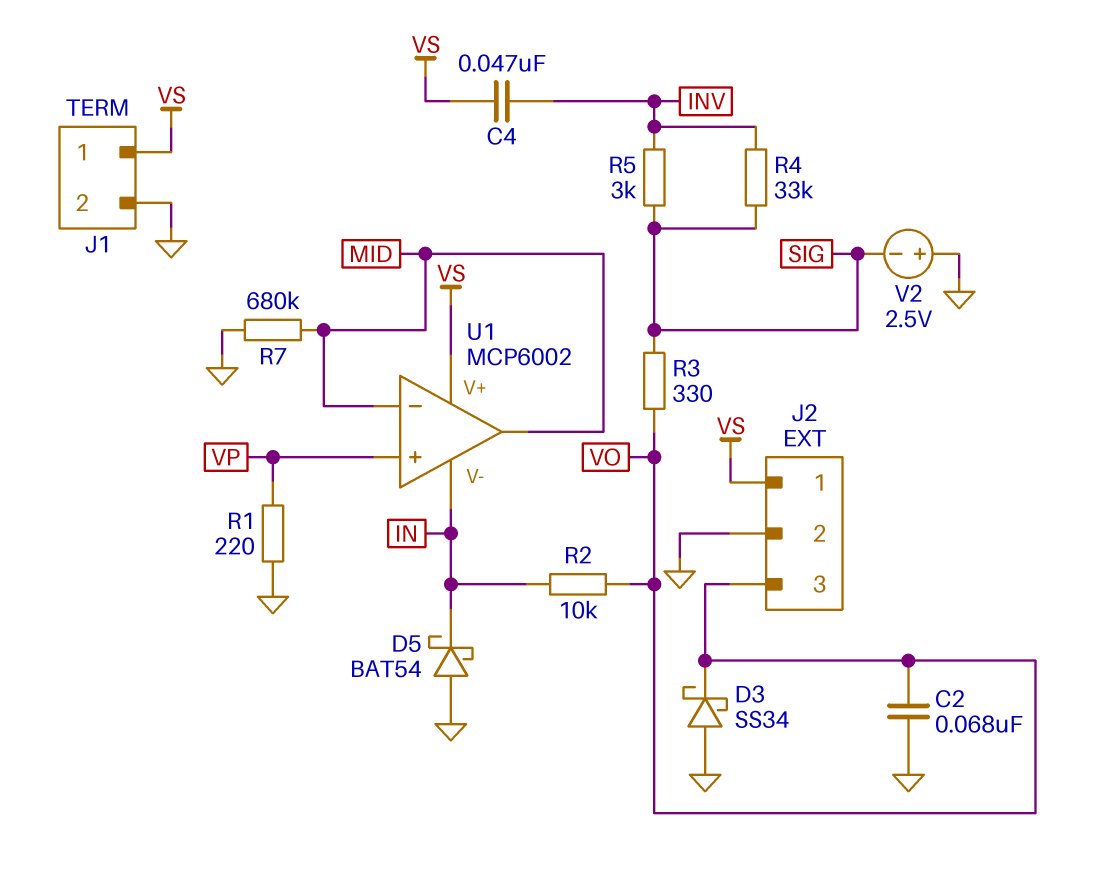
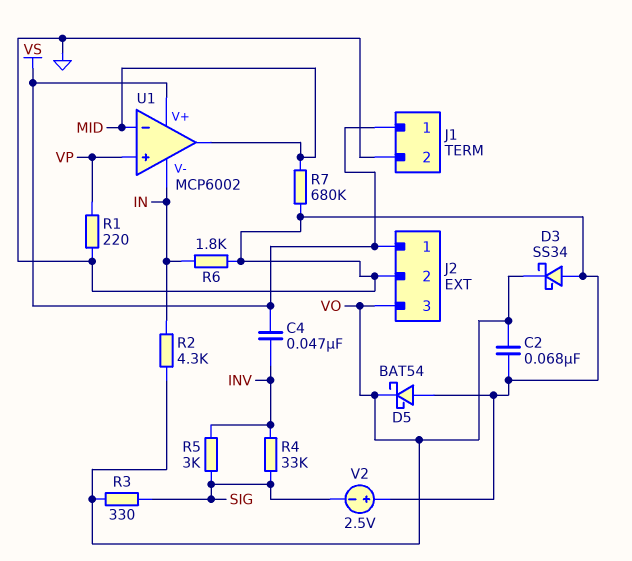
D5: schottky BAT54 (A GND, K IN) -> schottky BAT54 (A GND, K VO)
R2: 10k (IN, VO) -> 4.3k (IN, VO)
R6: none -> 1.8k (GND, IN)

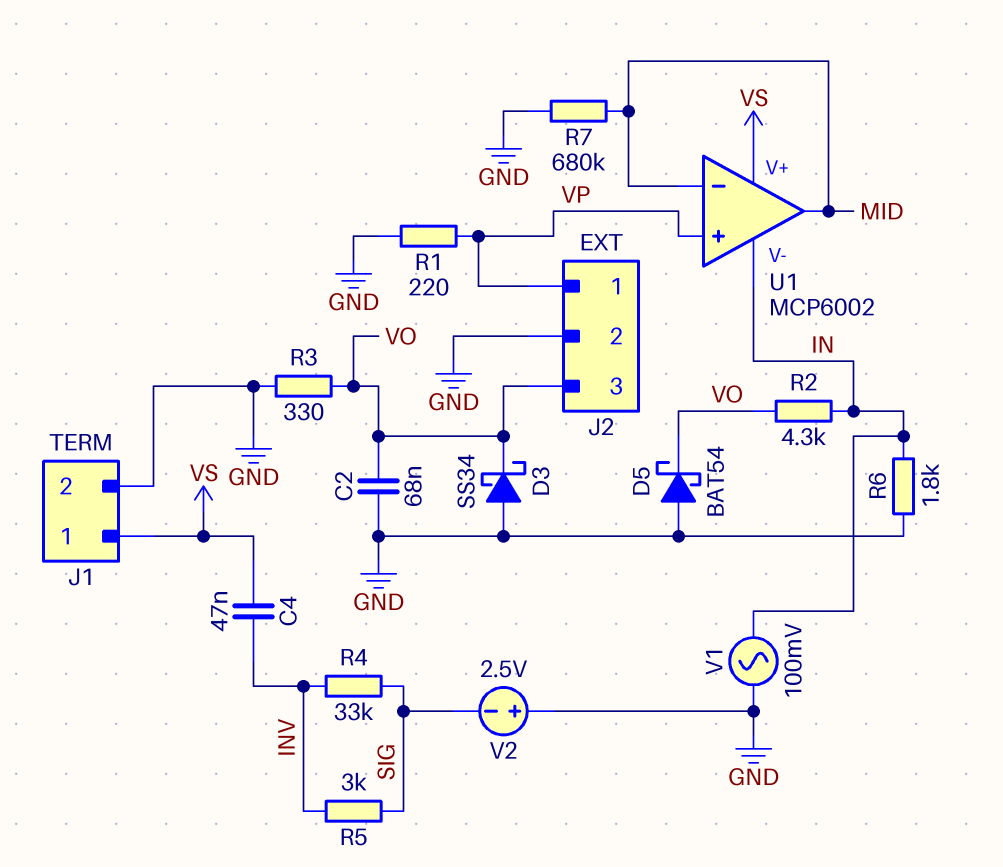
J2 pin 1: VS -> VP
R3: 330 (SIG, VO) -> 330 (GND, VO)
V1: none -> AC 100mV (GND, IN)

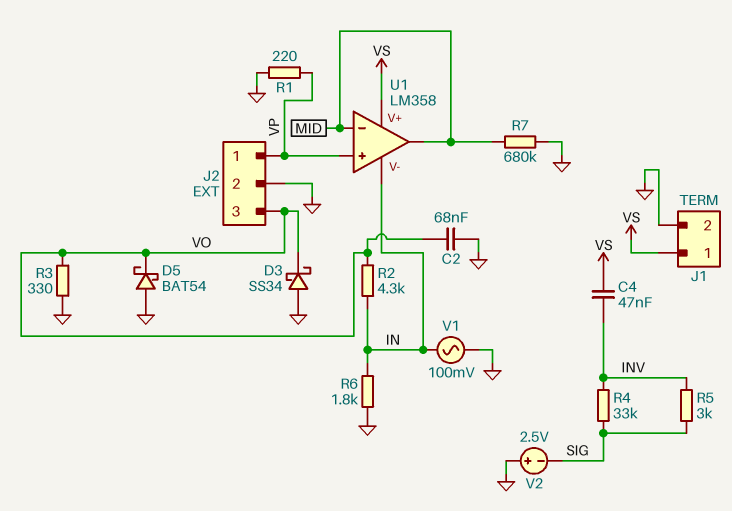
U1: MCP6002 -> LM358

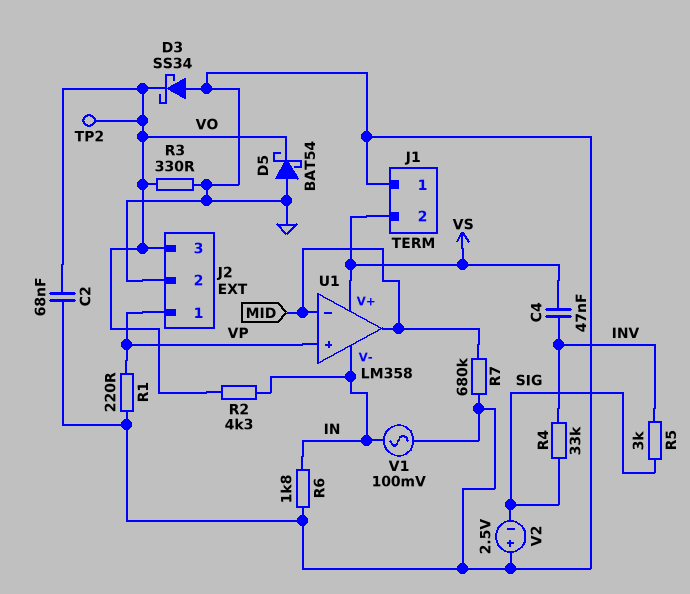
J1 pin 1: VS -> GND
J1 pin 2: GND -> VS
TP2: none -> test point (VO)

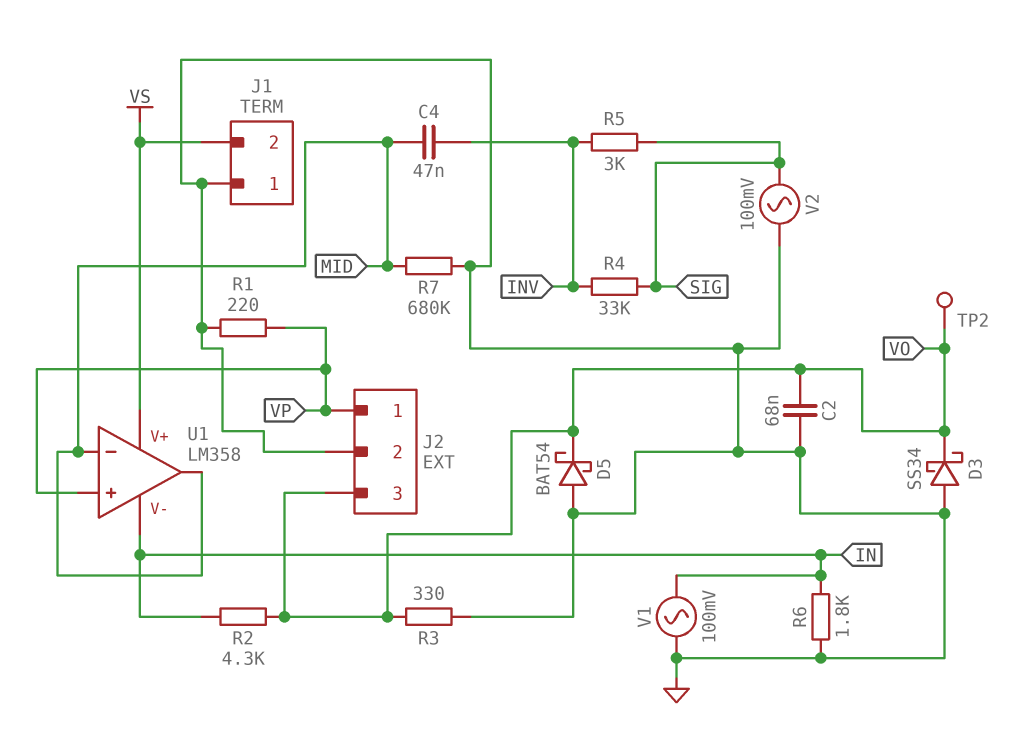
C4: 47nF (INV, VS) -> 47nF (INV, MID)
V2: 2.5V (plus GND, minus SIG) -> AC 100mV (GND, SIG)

